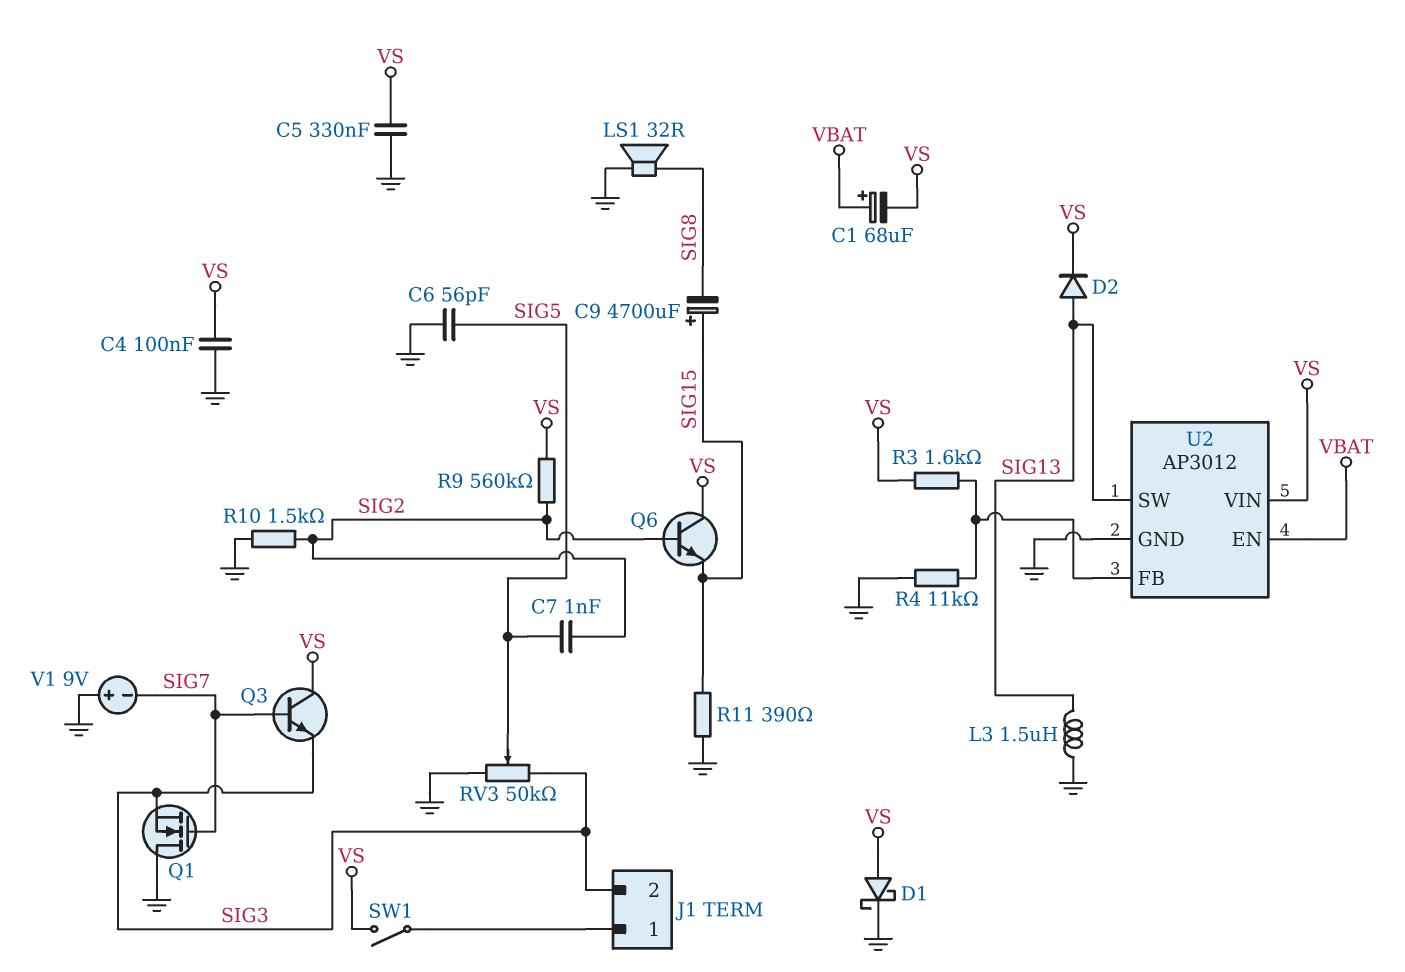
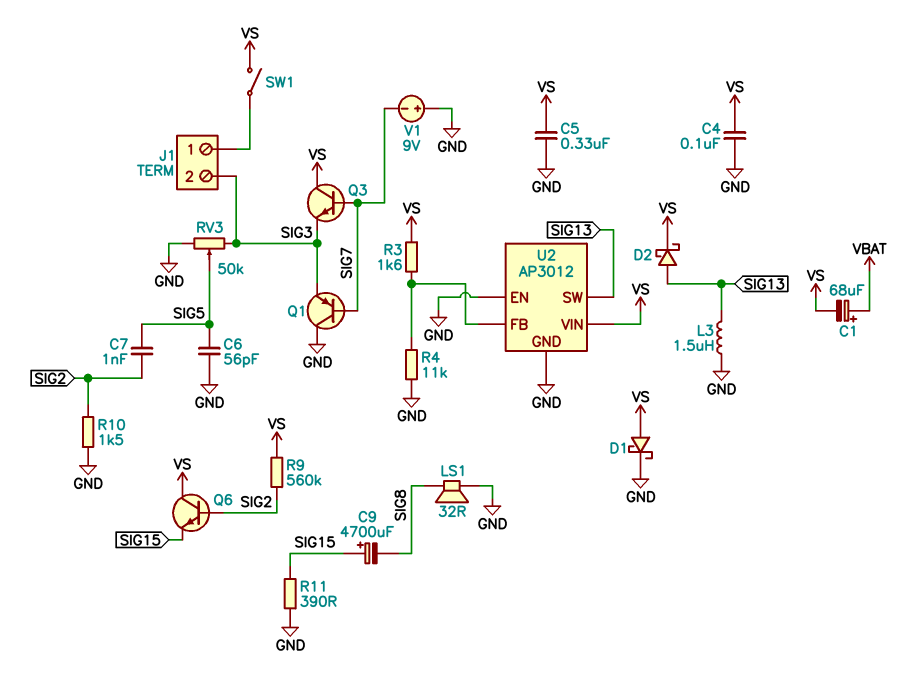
D2: diode (A SIG13, K VS) -> schottky (A SIG13, K VS)
Q1: NMOS (G SIG7, D GND, S SIG3) -> PNP (B SIG7, C GND, E SIG3)
U2 pin EN: VBAT -> GND

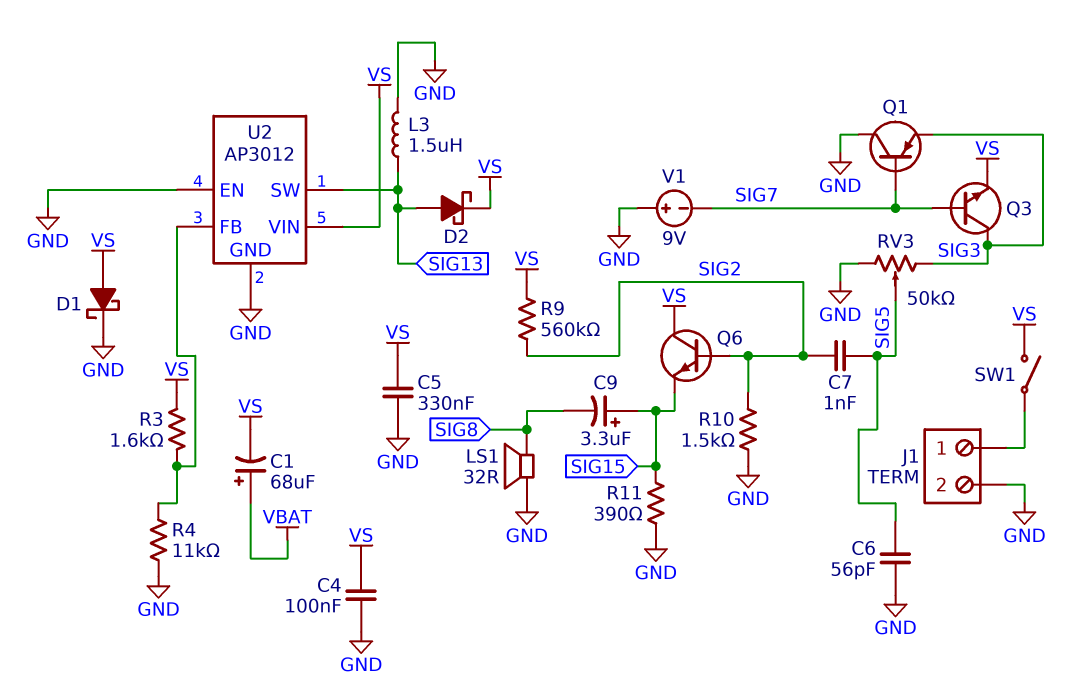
C9: 4700uF (plus SIG15, minus SIG8) -> 3.3uF (plus SIG15, minus SIG8)
J1 pin 2: SIG3 -> GND
Q3: NPN (B SIG7, C VS, E SIG3) -> NPN (B SIG7, C SIG3, E VS)

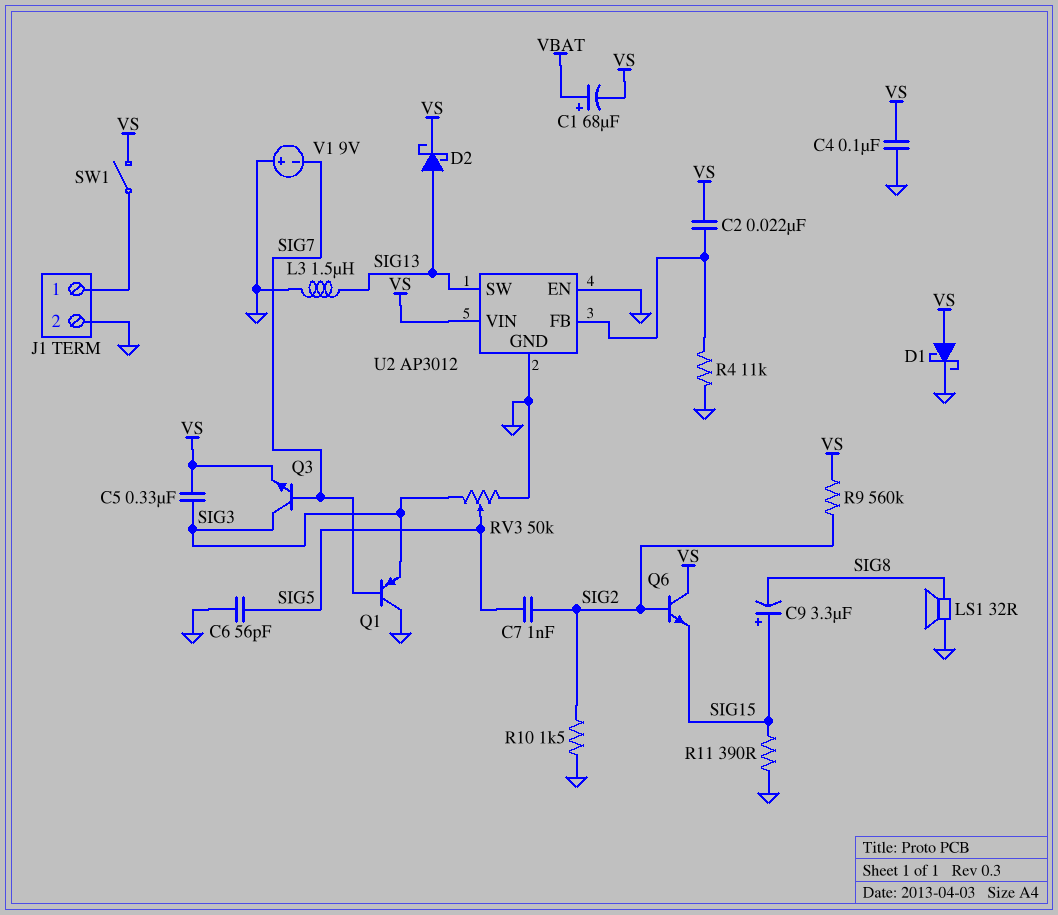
C2: none -> 22nF (U2/FB, VS)
C5: 330nF (GND, VS) -> 330nF (SIG3, VS)
R3: 1.6k (U2/FB, VS) -> none

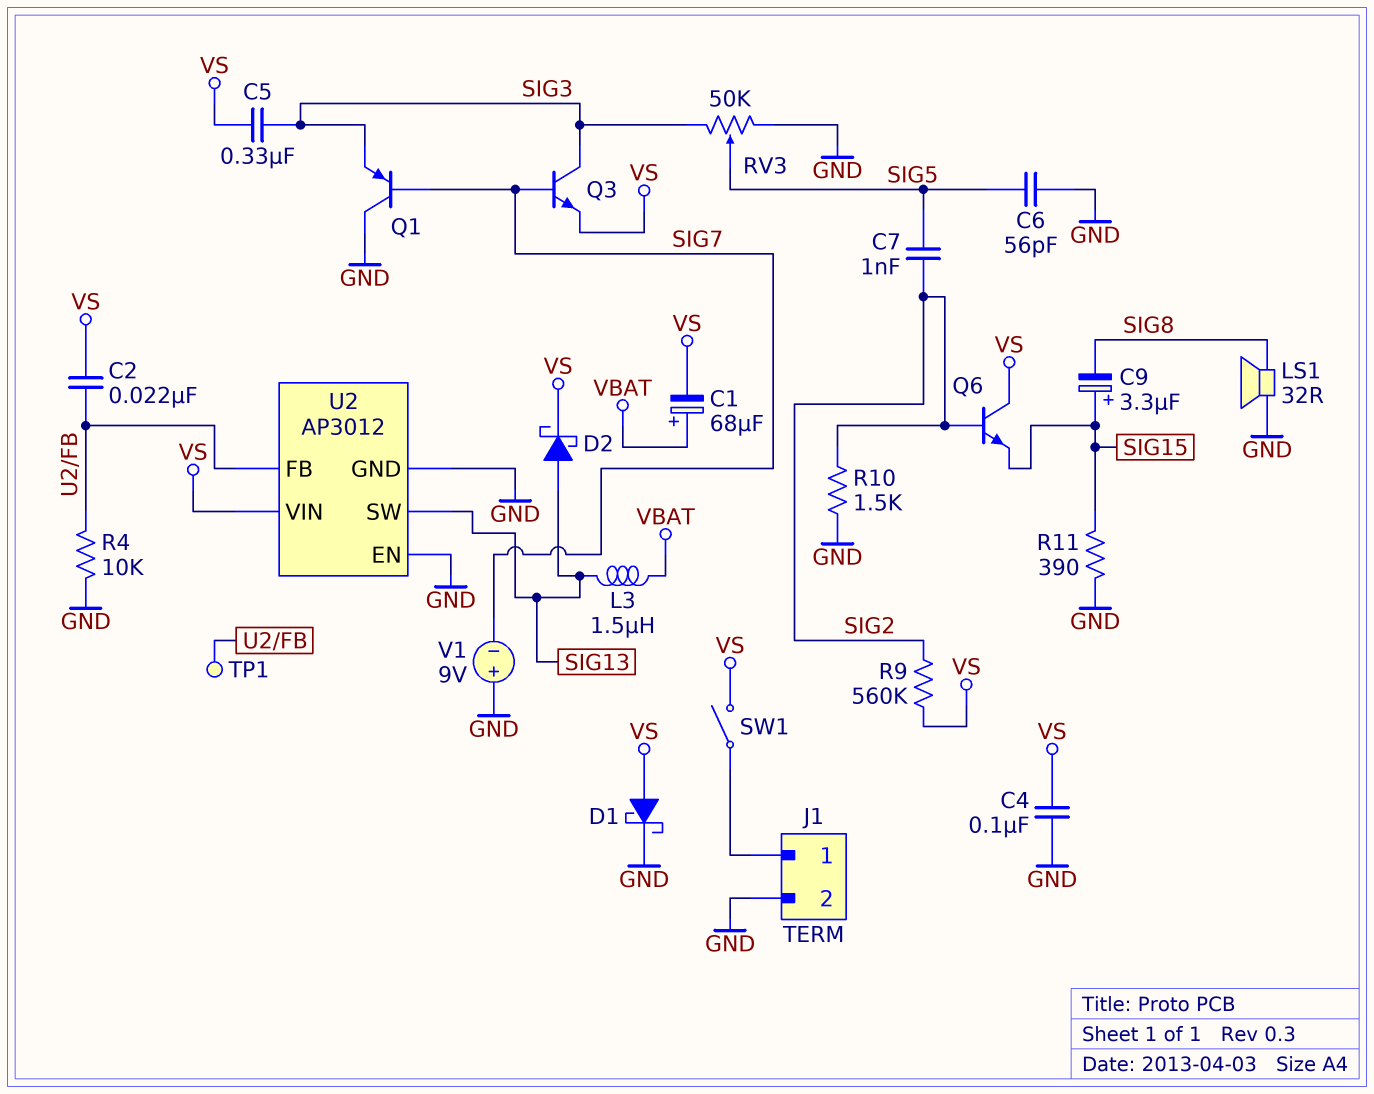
L3: 1.5uH (GND, SIG13) -> 1.5uH (SIG13, VBAT)
R4: 11k (GND, U2/FB) -> 10k (GND, U2/FB)
TP1: none -> test point (U2/FB)

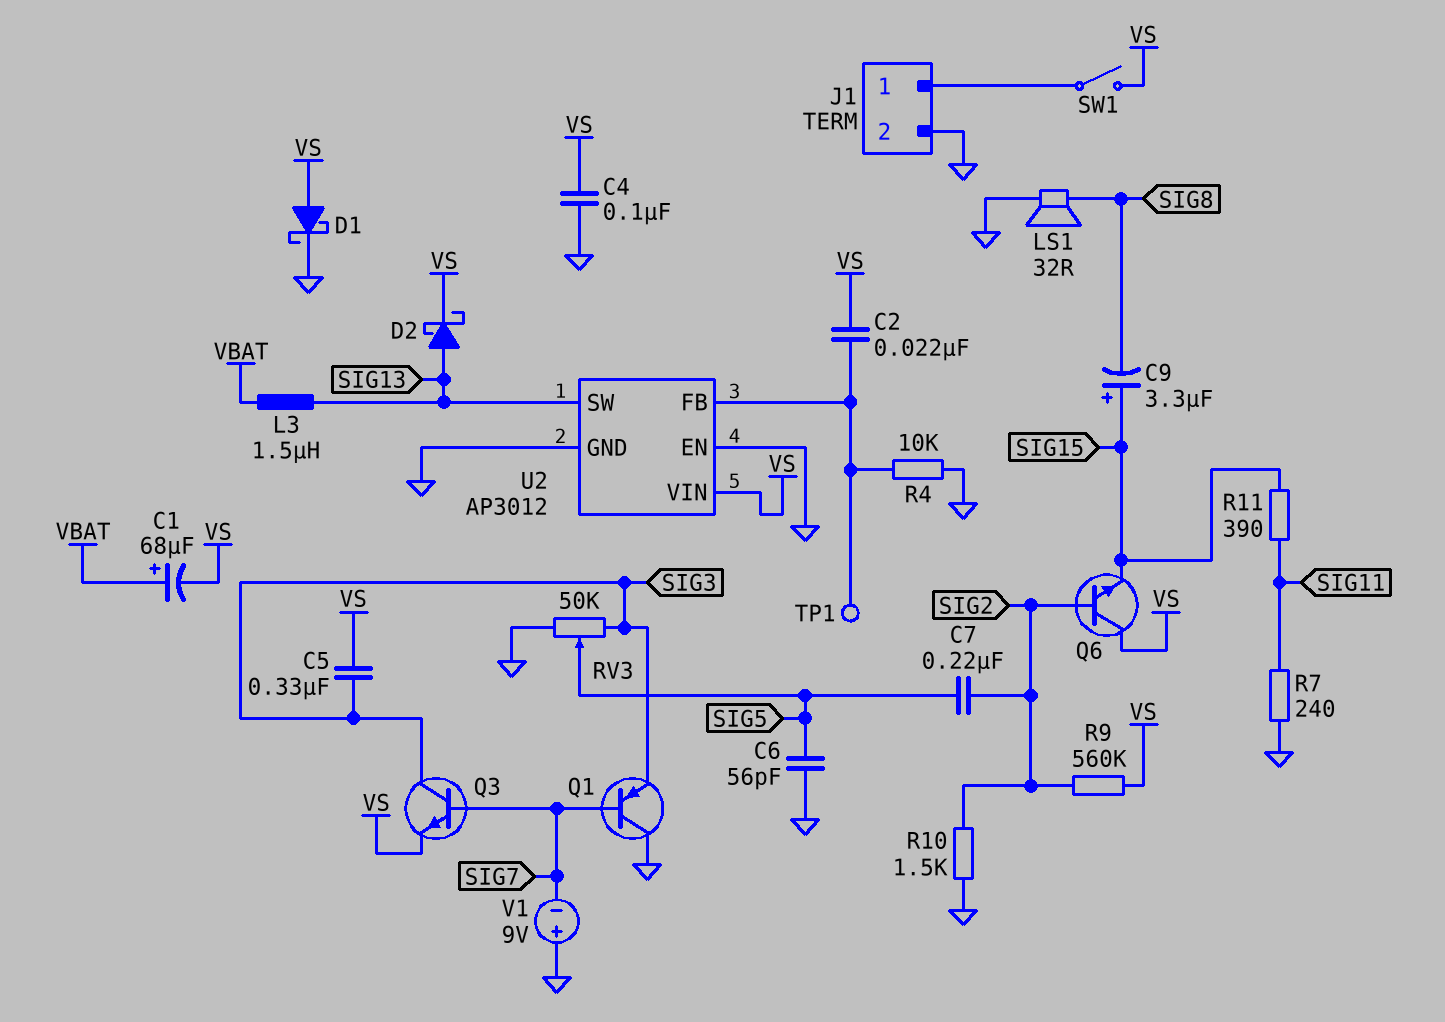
C7: 1nF (SIG2, SIG5) -> 220nF (SIG2, SIG5)
R7: none -> 240 (GND, SIG11)
R11: 390 (GND, SIG15) -> 390 (SIG11, SIG15)

